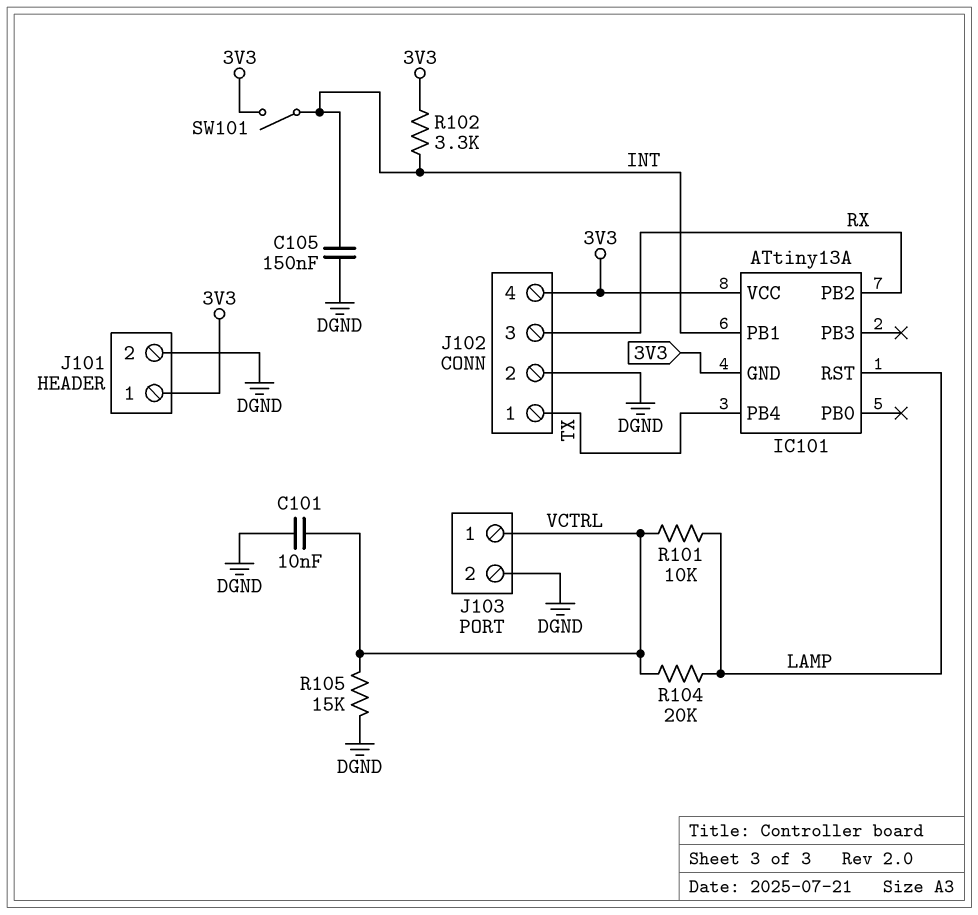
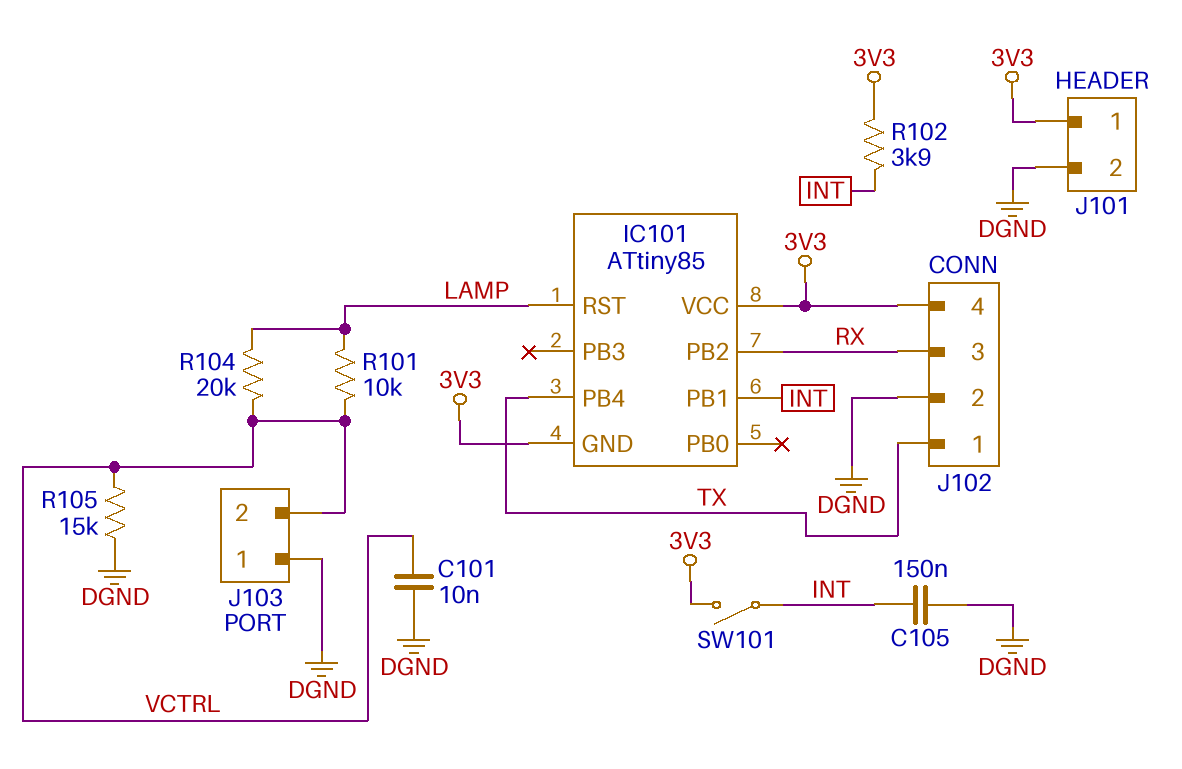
IC101: ATtiny13A -> ATtiny85
J103 pin 1: VCTRL -> DGND
J103 pin 2: DGND -> VCTRL
R102: 3.3k (3V3, INT) -> 3.9k (3V3, INT)

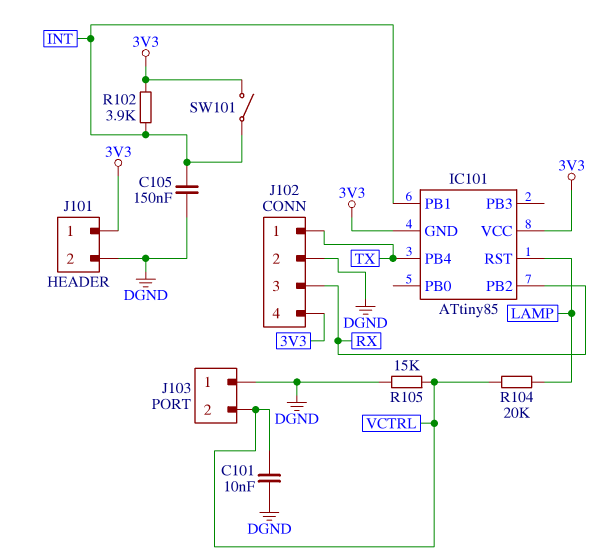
R101: 10k (LAMP, VCTRL) -> none

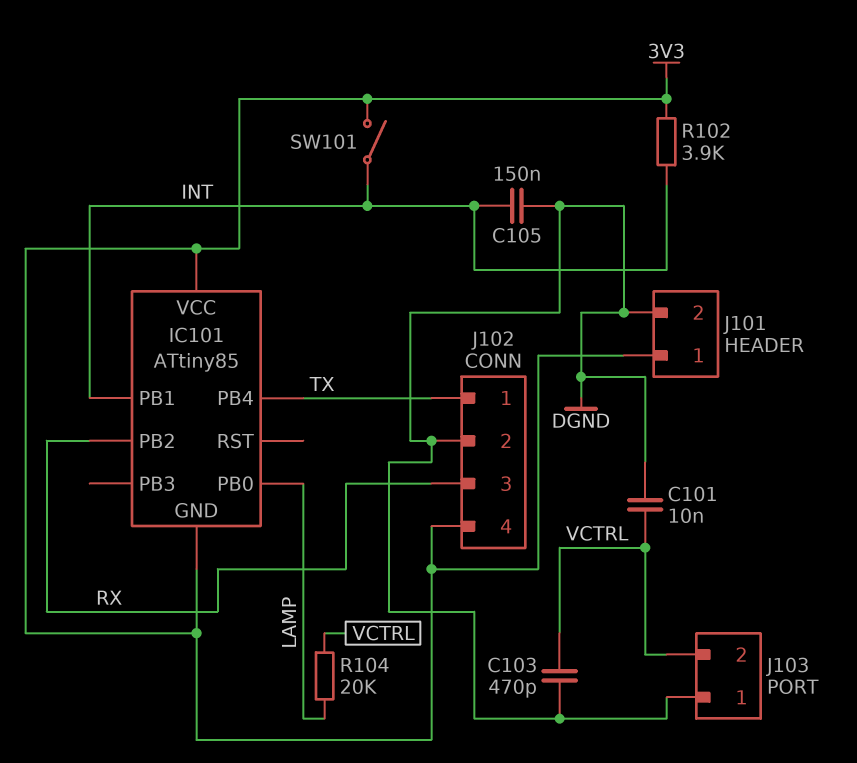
C103: none -> 470pF (DGND, VCTRL)
IC101 pin PB0: none -> LAMP
IC101 pin RST: LAMP -> none
R105: 15k (DGND, VCTRL) -> none

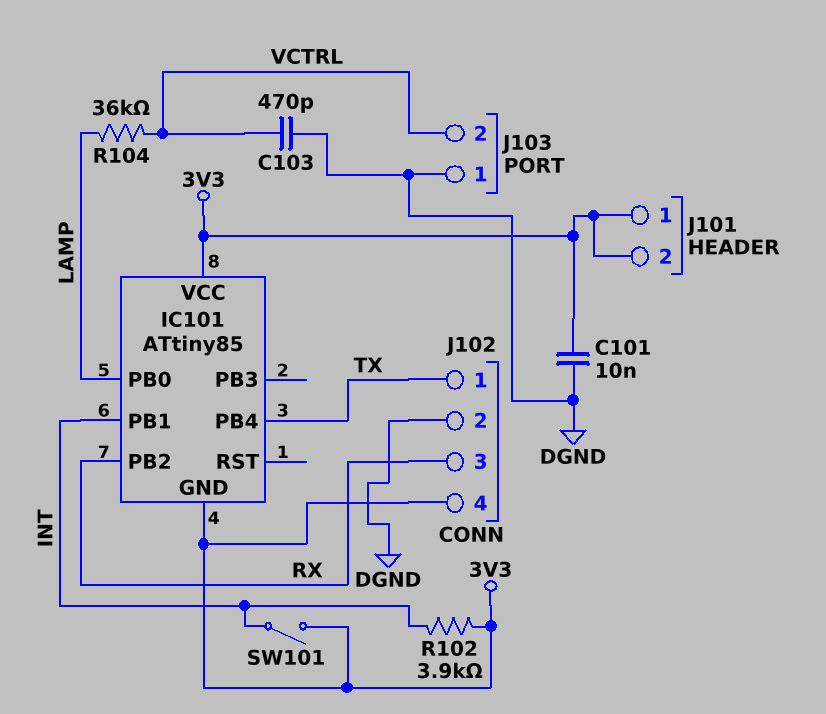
C101: 10nF (DGND, VCTRL) -> 10nF (3V3, DGND)
C105: 150nF (DGND, INT) -> none
J101 pin 2: DGND -> 3V3
R104: 20k (LAMP, VCTRL) -> 36k (LAMP, VCTRL)

